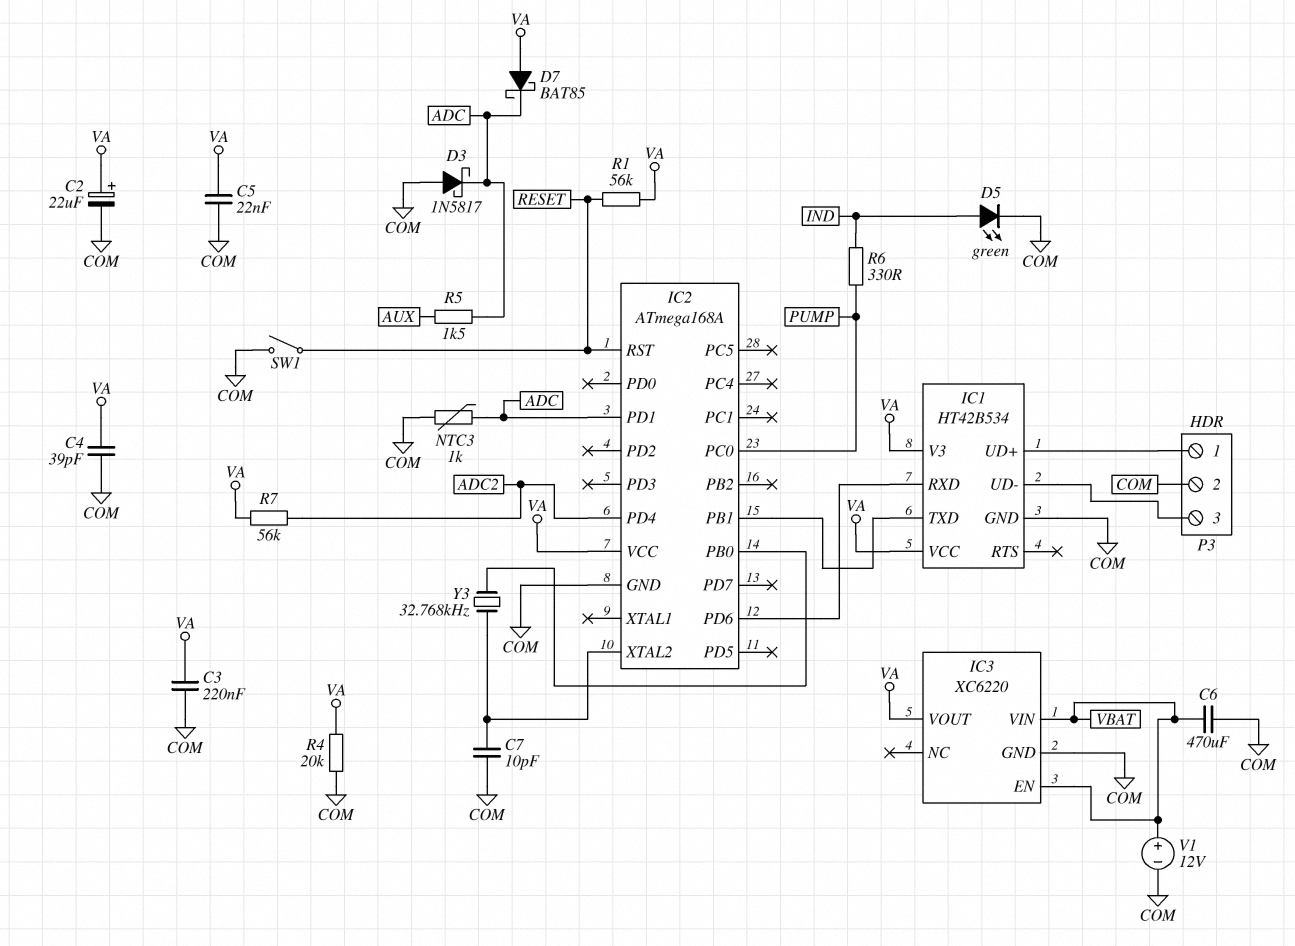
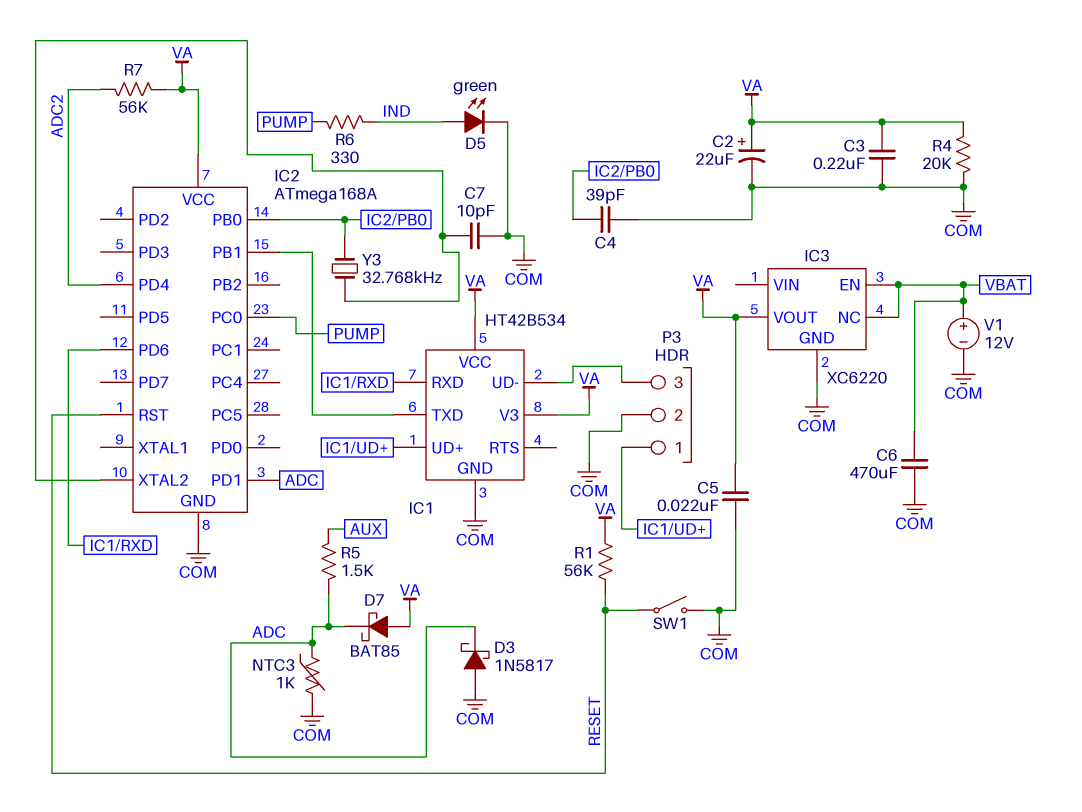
C4: 39pF (COM, VA) -> 39pF (COM, IC2/PB0)
IC3 pin NC: none -> VBAT
IC3 pin VIN: VBAT -> none

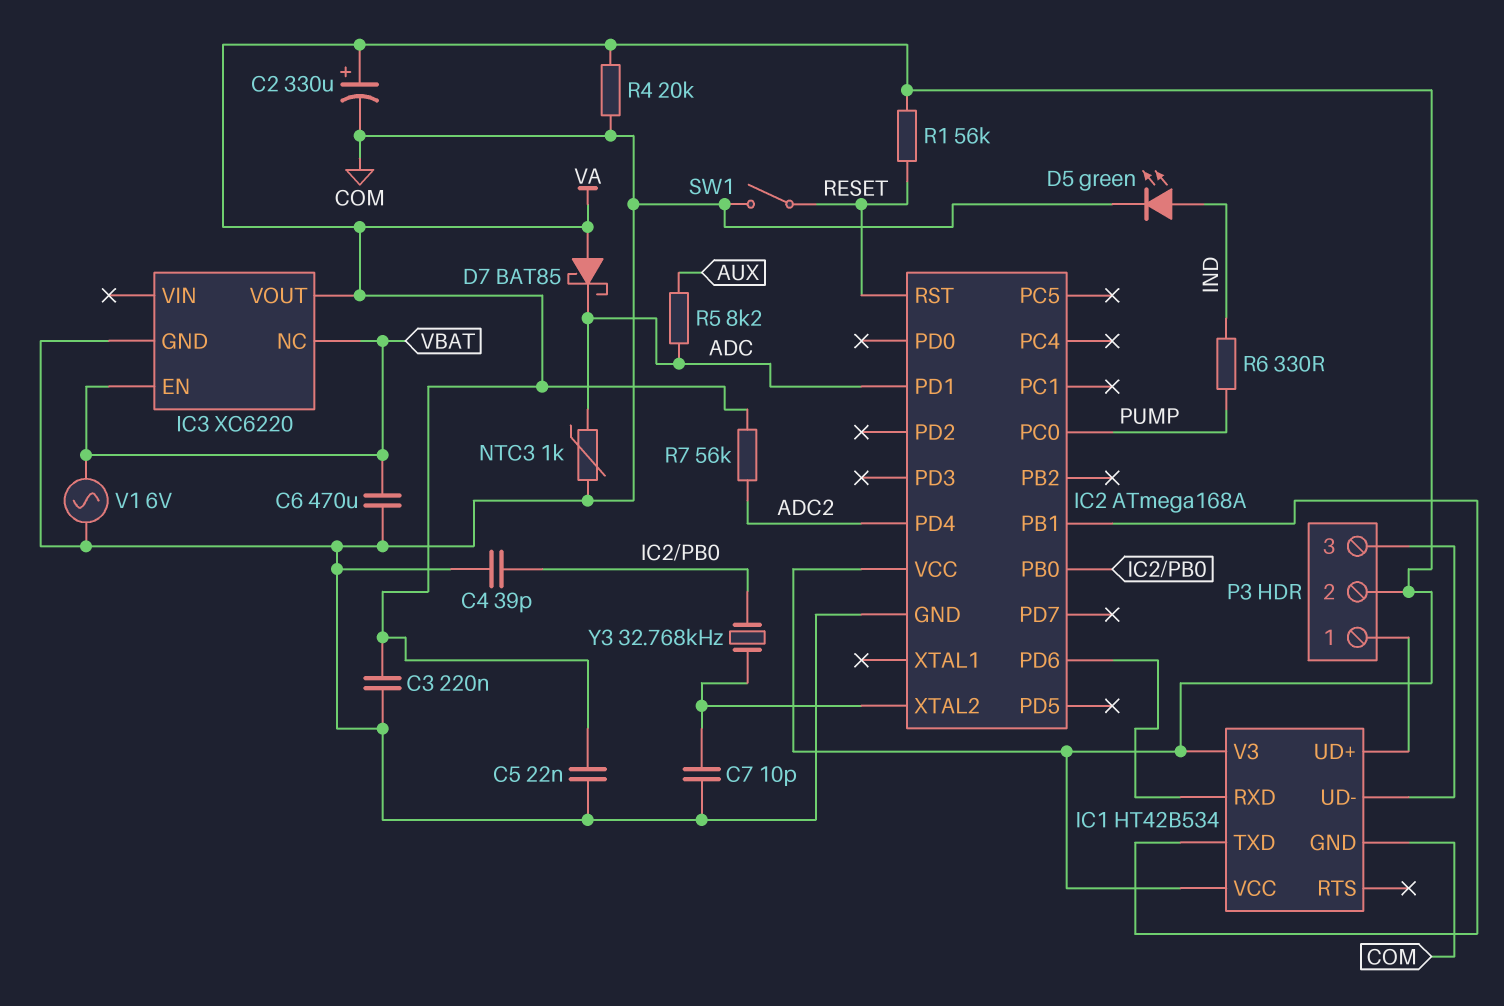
C2: 22uF (plus VA, minus COM) -> 330uF (plus VA, minus COM)
D3: schottky 1N5817 (A COM, K ADC) -> none
P3 pin 2: COM -> VA
R5: 1.5k (ADC, AUX) -> 8.2k (ADC, AUX)
V1: 12V (plus VBAT, minus COM) -> AC 6V (COM, VBAT)

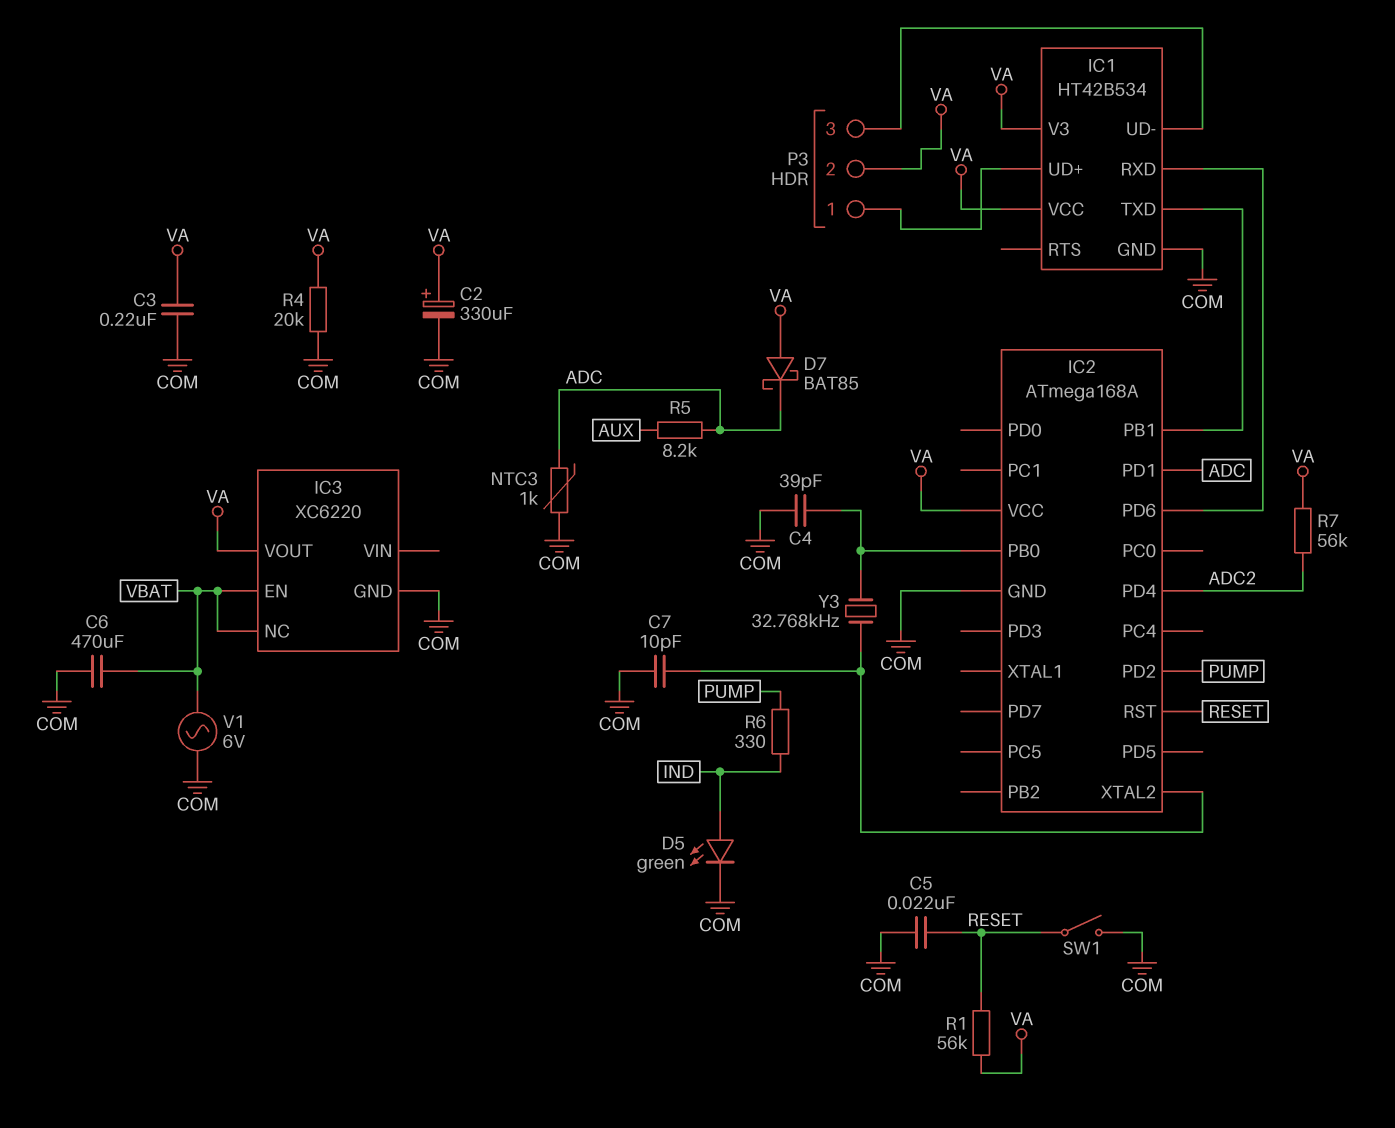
C5: 22nF (COM, VA) -> 22nF (COM, RESET)
IC2 pin PC0: PUMP -> none
IC2 pin PD2: none -> PUMP

